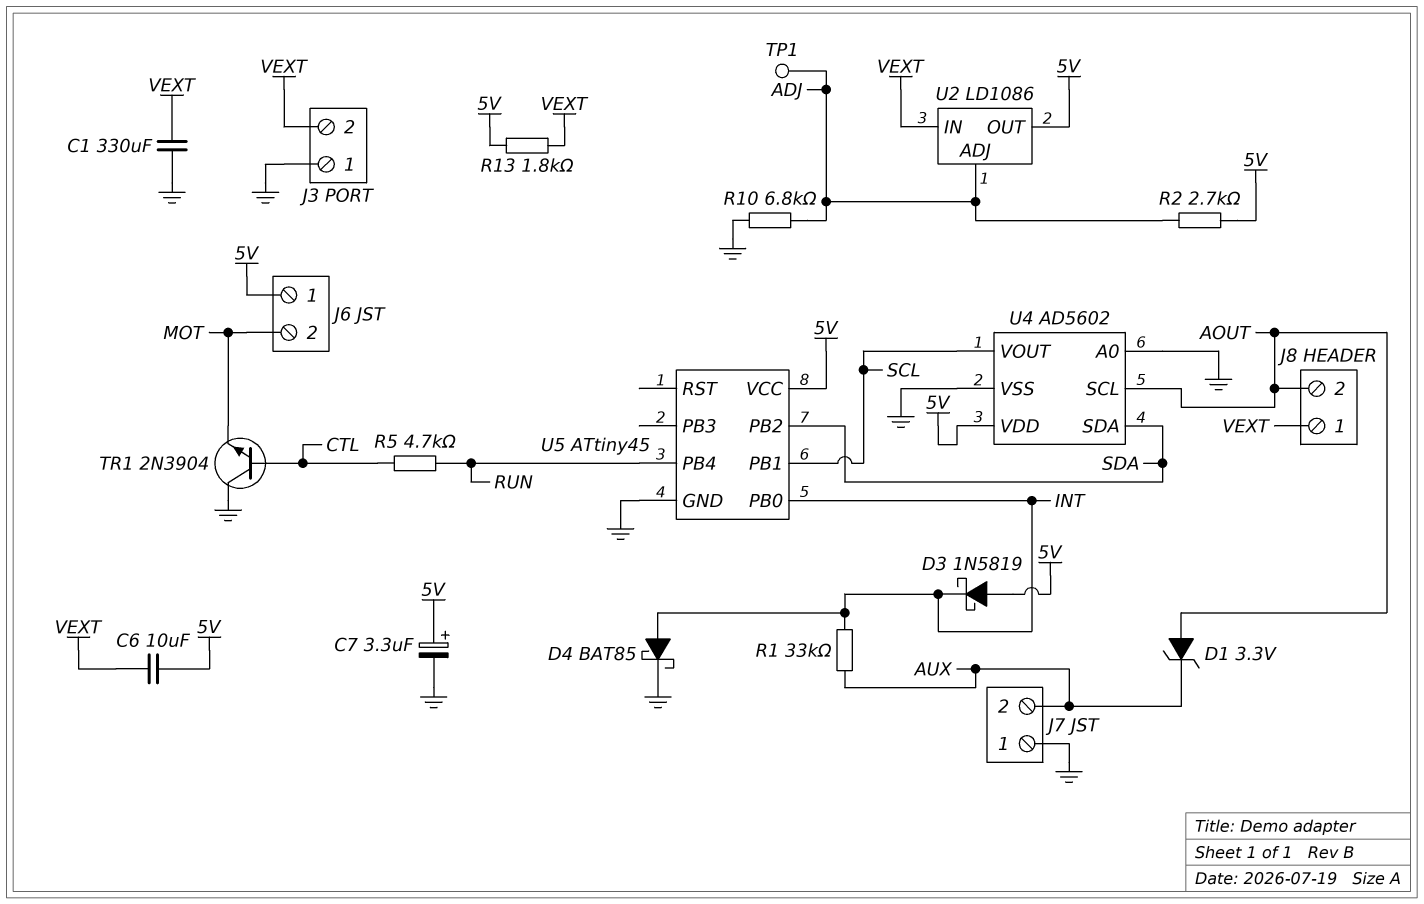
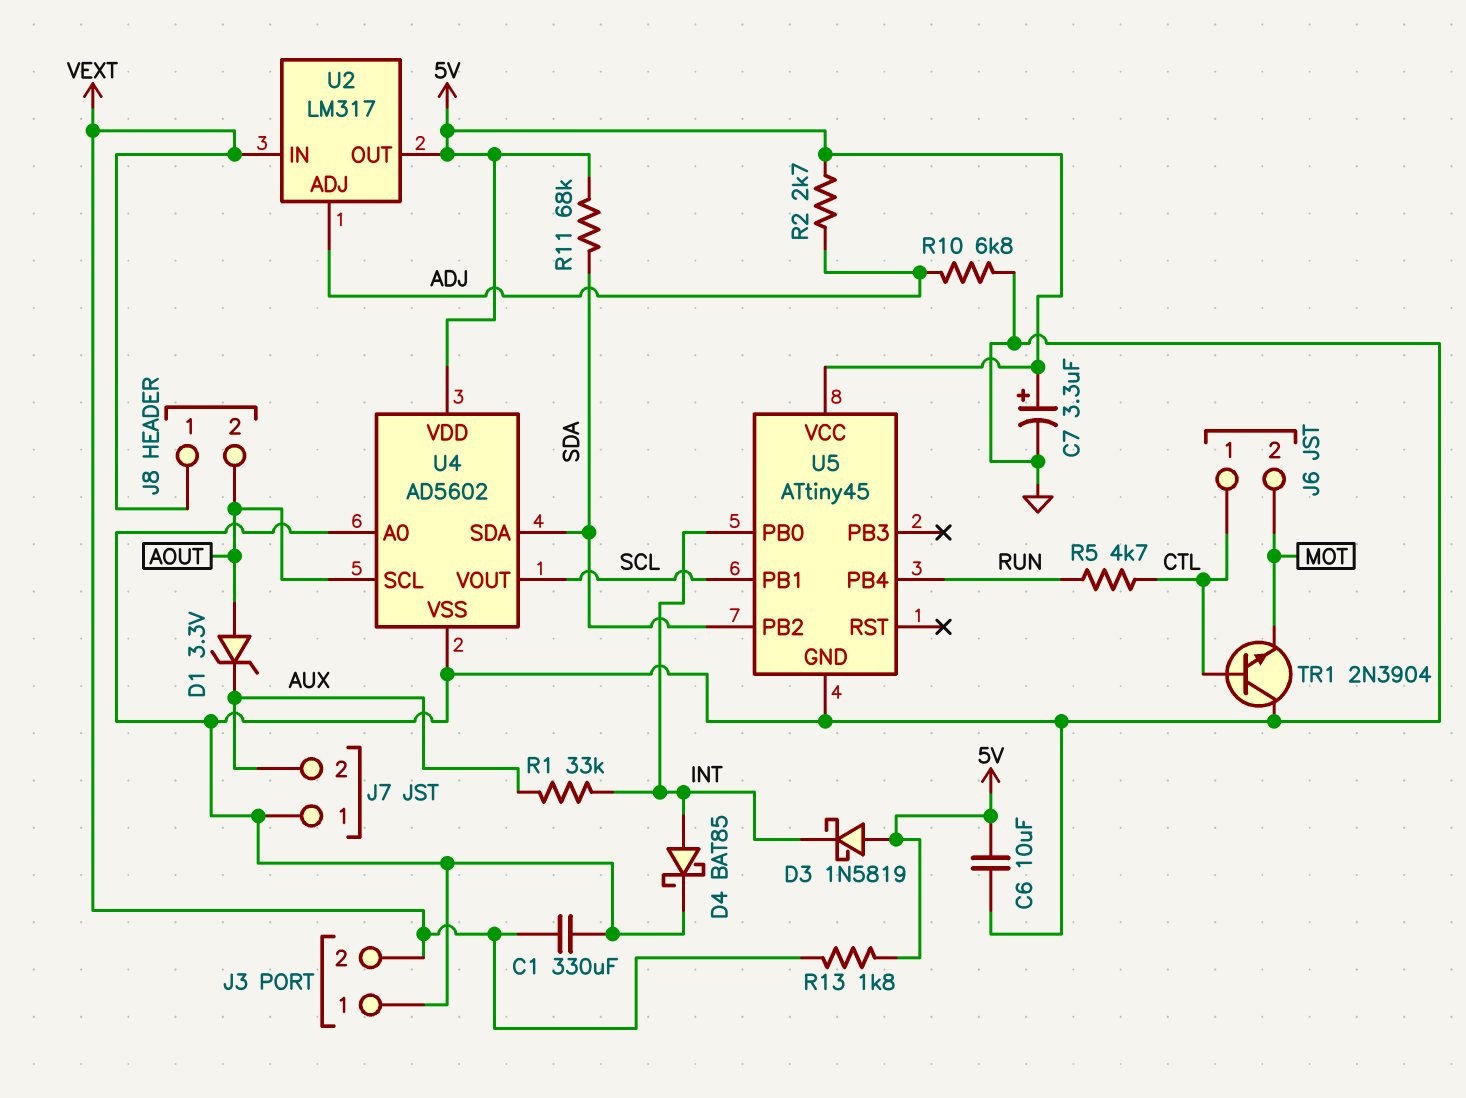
C6: 10uF (5V, VEXT) -> 10uF (5V, GND)
J6 pin 1: 5V -> CTL
R11: none -> 68k (5V, SDA)
TP1: test point (ADJ) -> none
U2: LD1086 -> LM317

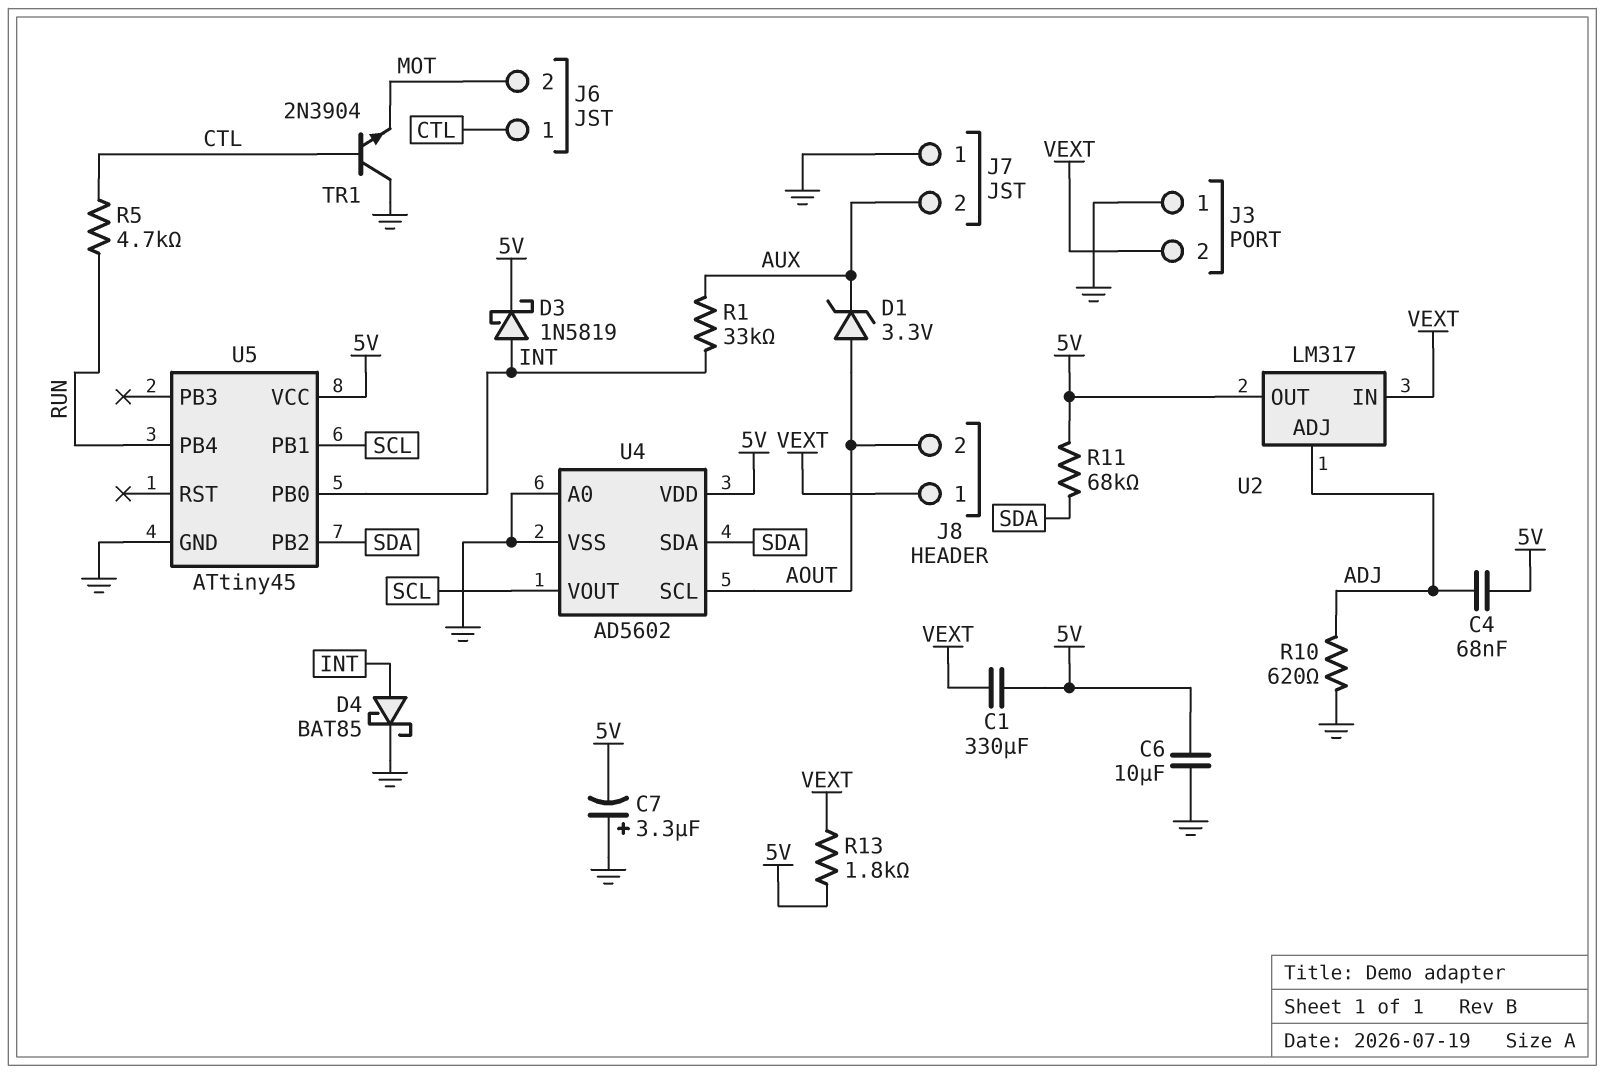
C1: 330uF (GND, VEXT) -> 330uF (5V, VEXT)
C4: none -> 68nF (5V, ADJ)
C7: 3.3uF (plus 5V, minus GND) -> 3.3uF (plus GND, minus 5V)
D3: schottky 1N5819 (A 5V, K INT) -> schottky 1N5819 (A INT, K 5V)
R2: 2.7k (5V, ADJ) -> none
R10: 6.8k (ADJ, GND) -> 620 (ADJ, GND)

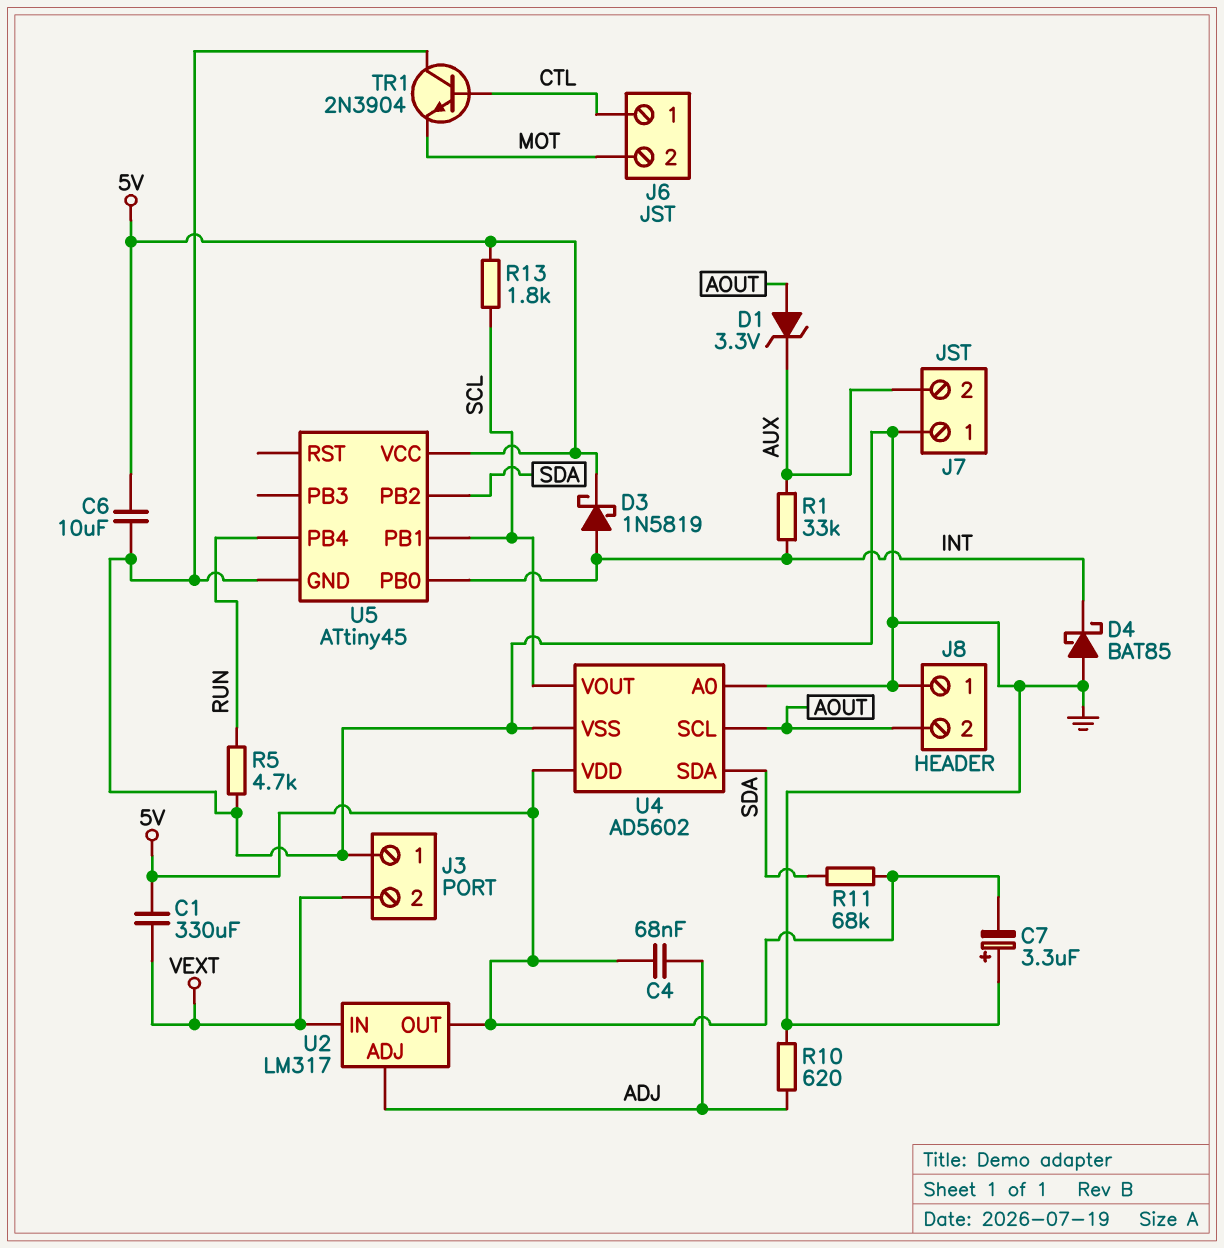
D4: schottky BAT85 (A INT, K GND) -> schottky BAT85 (A GND, K INT)
J8 pin 1: VEXT -> GND
R5: 4.7k (CTL, RUN) -> 4.7k (GND, RUN)
R13: 1.8k (5V, VEXT) -> 1.8k (5V, SCL)

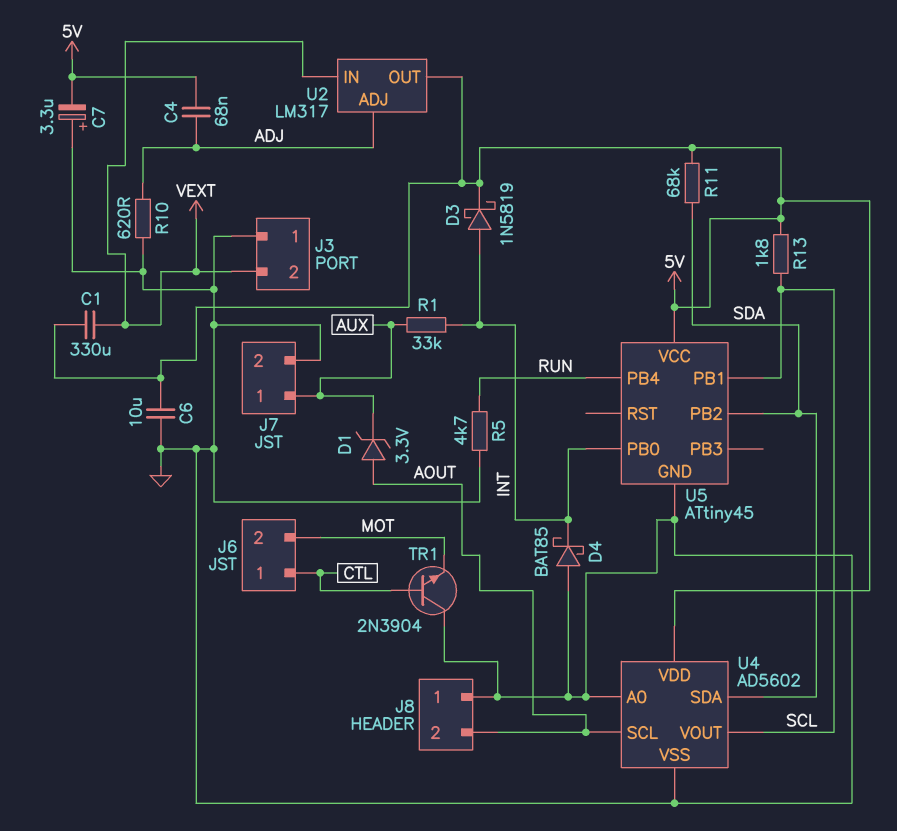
J7 pin 1: GND -> AUX
J7 pin 2: AUX -> GND

